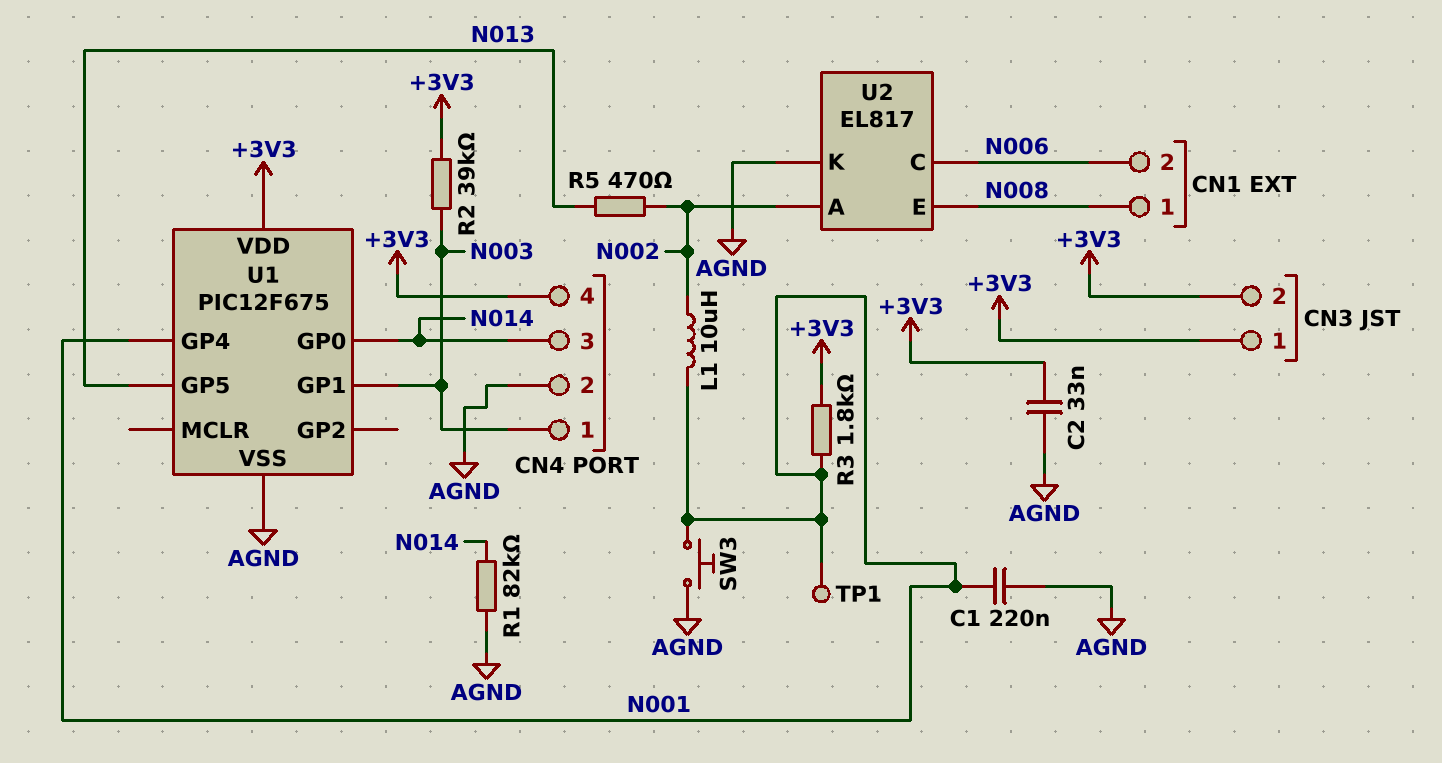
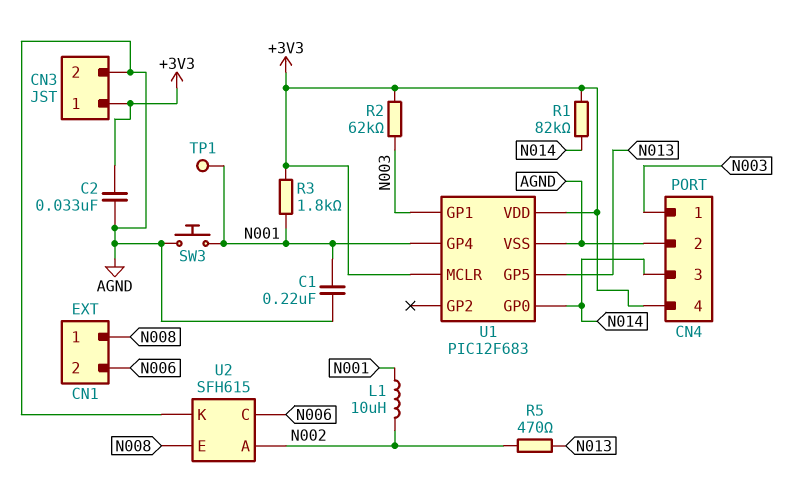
CN3 pin 2: +3V3 -> AGND
R1: 82k (AGND, N014) -> 82k (+3V3, N014)
R2: 39k (+3V3, N003) -> 62k (+3V3, N003)
U1: PIC12F675 -> PIC12F683
U1 pin MCLR: none -> +3V3
U2: EL817 -> SFH615

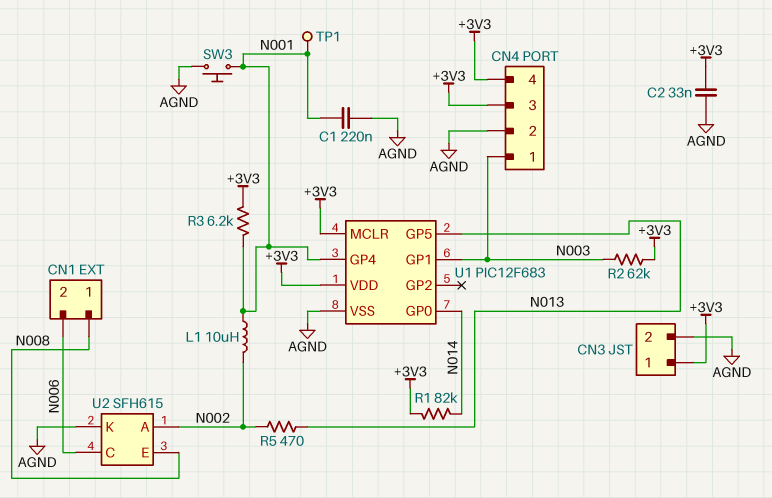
CN4 pin 3: N014 -> +3V3
R3: 1.8k (+3V3, N001) -> 6.2k (+3V3, N001)

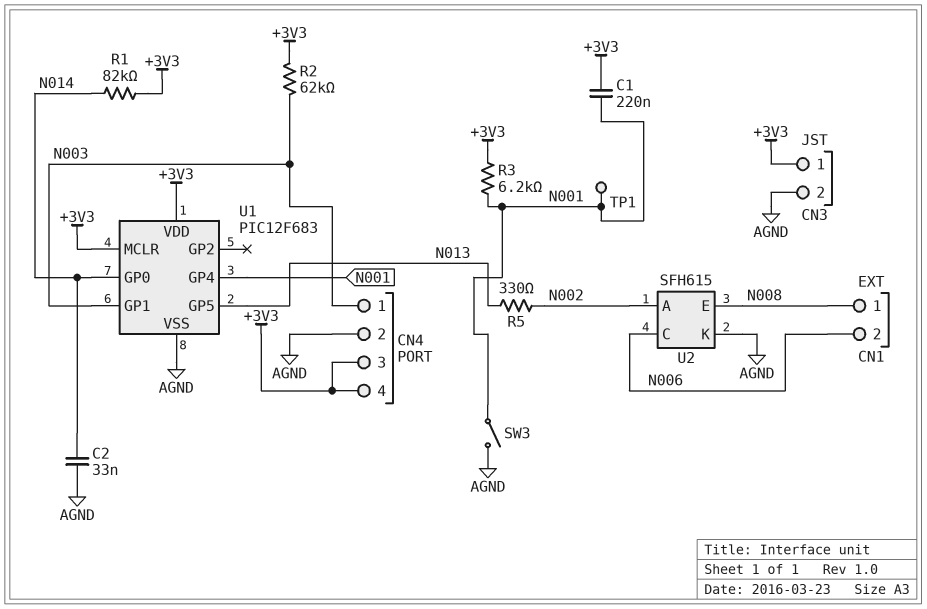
C1: 220nF (AGND, N001) -> 220nF (+3V3, N001)
C2: 33nF (+3V3, AGND) -> 33nF (AGND, N014)
L1: 10uH (N001, N002) -> none
R5: 470 (N002, N013) -> 330 (N002, N013)
SW3: button (AGND, N001) -> switch (AGND, N001)

